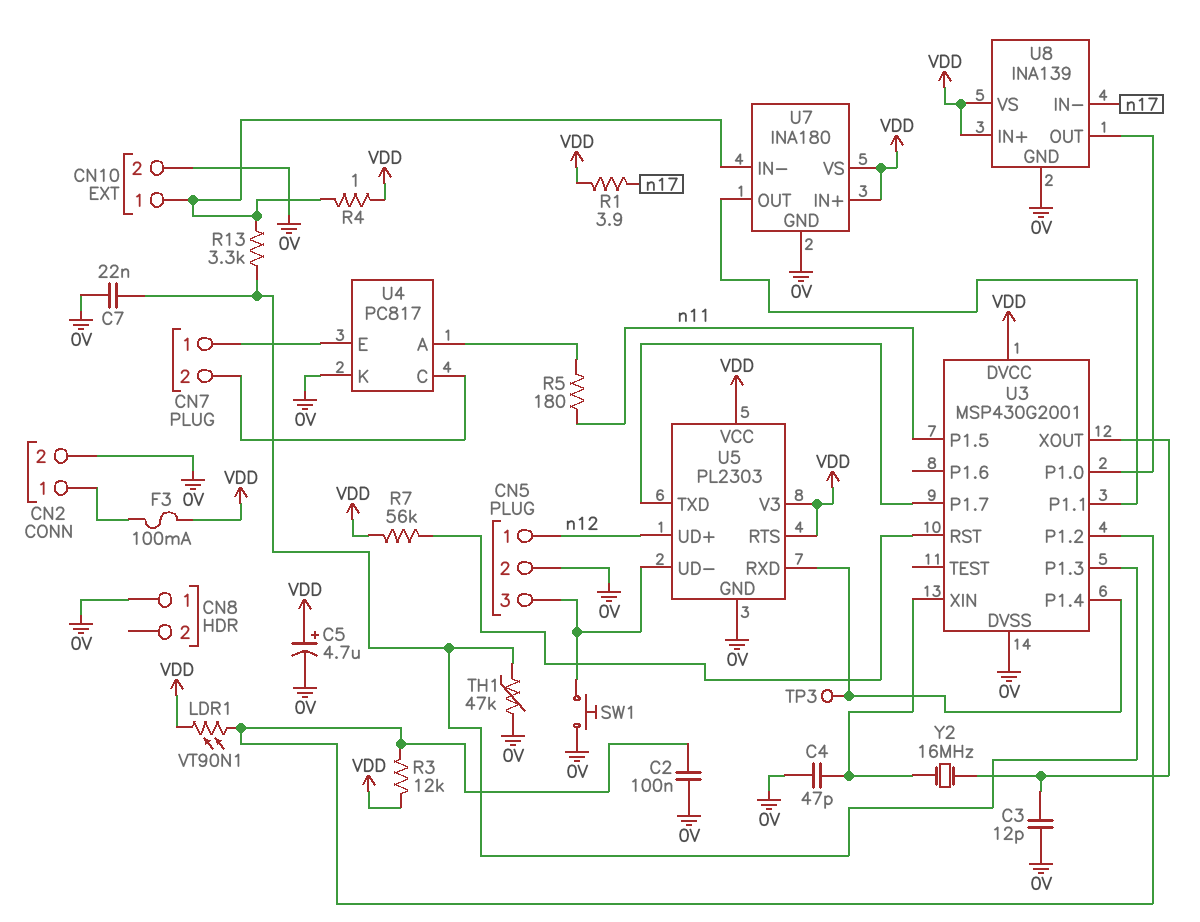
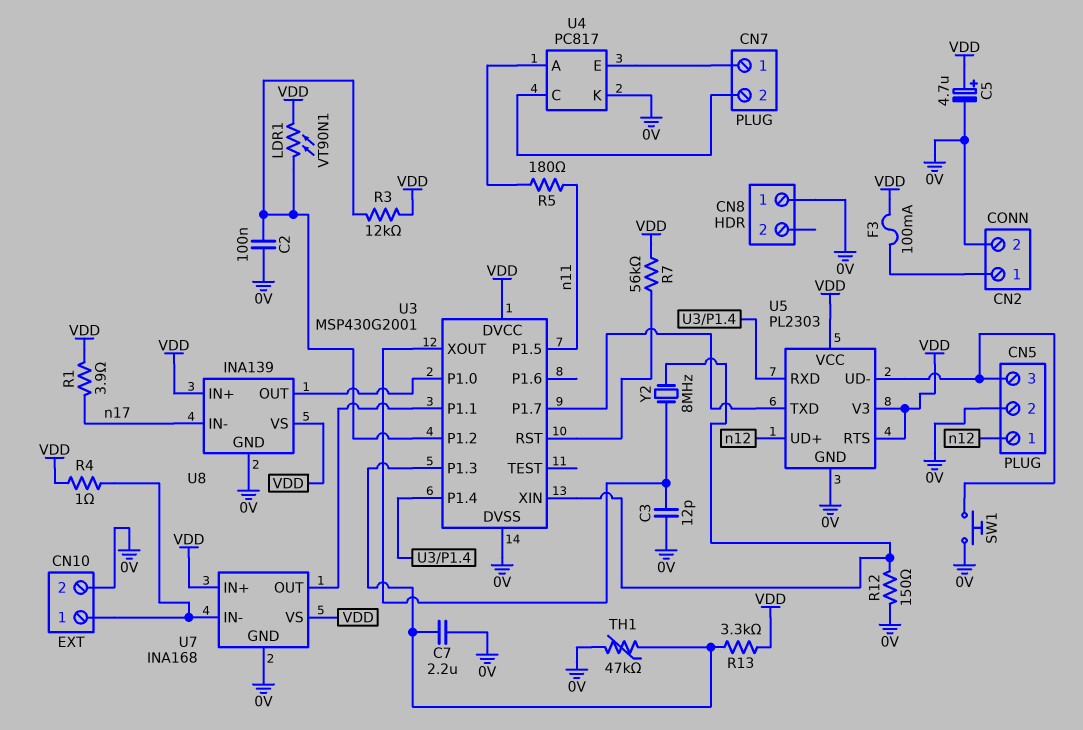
C4: 47pF (0V, U3/XIN) -> none
C7: 22nF (0V, U3/P1.3) -> 2.2uF (0V, U3/P1.3)
R12: none -> 150 (0V, U3/XIN)
R13: 3.3k (CN10/1, U3/P1.3) -> 3.3k (U3/P1.3, VDD)
TP3: test point (U3/P1.4) -> none
U7: INA180 -> INA168
Y2: 16MHz (U3/XIN, U3/XOUT) -> 8MHz (U3/XIN, U3/XOUT)

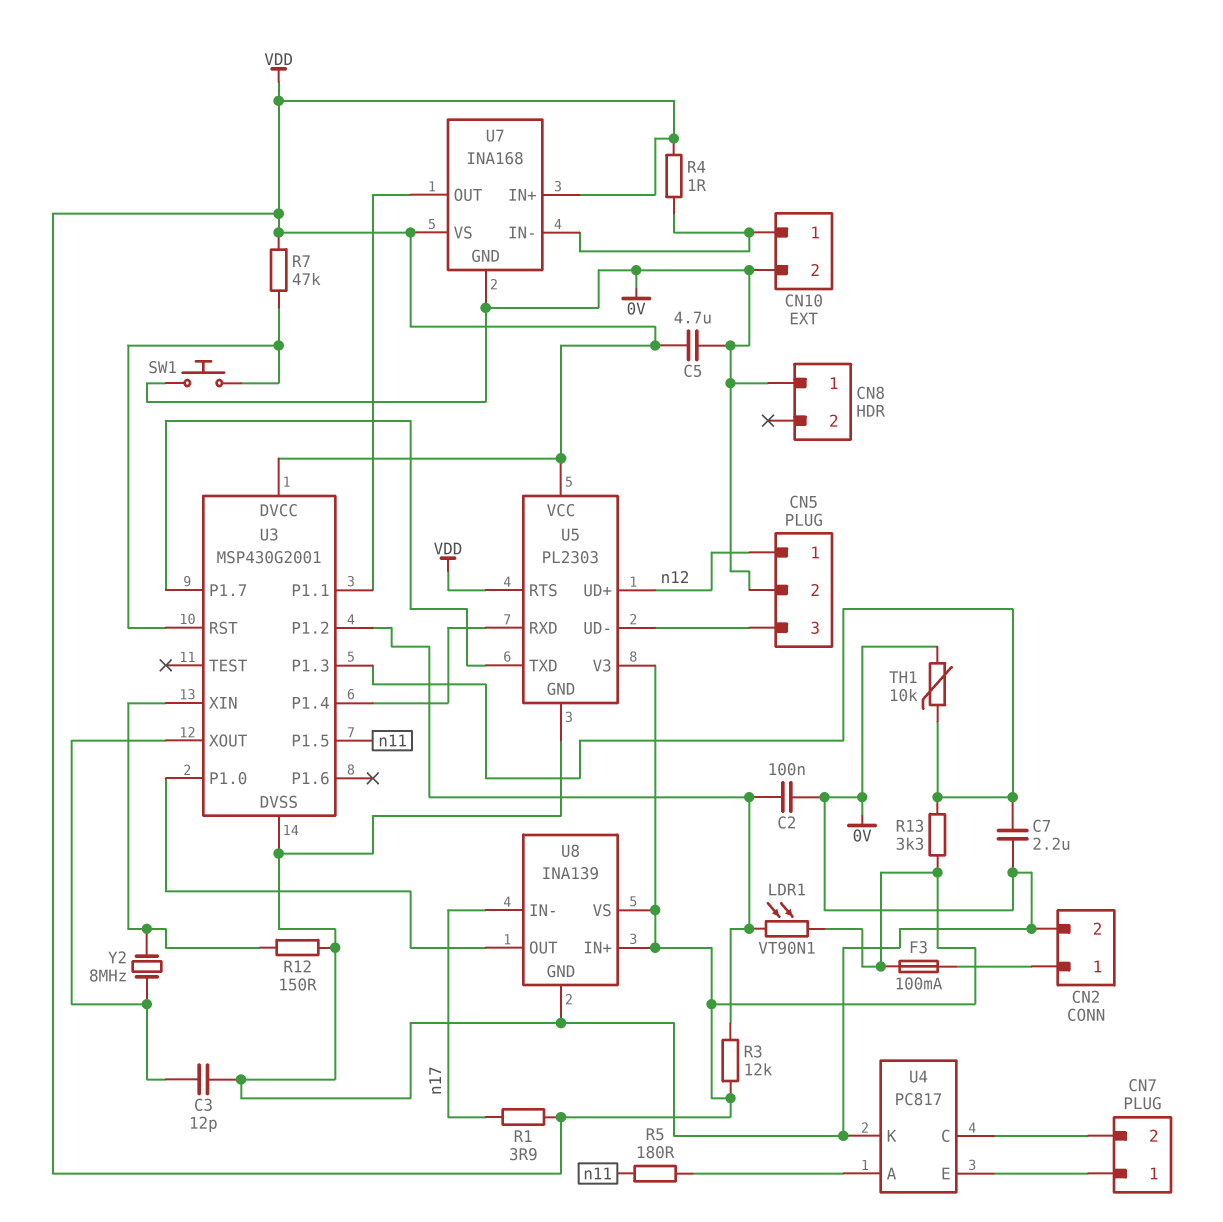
C5: 4.7uF (plus VDD, minus 0V) -> 4.7uF (0V, VDD)
R7: 56k (U3/RST, VDD) -> 47k (U3/RST, VDD)
SW1: button (0V, CN5/3) -> button (0V, U3/RST)
TH1: 47k (0V, U3/P1.3) -> 10k (0V, U3/P1.3)

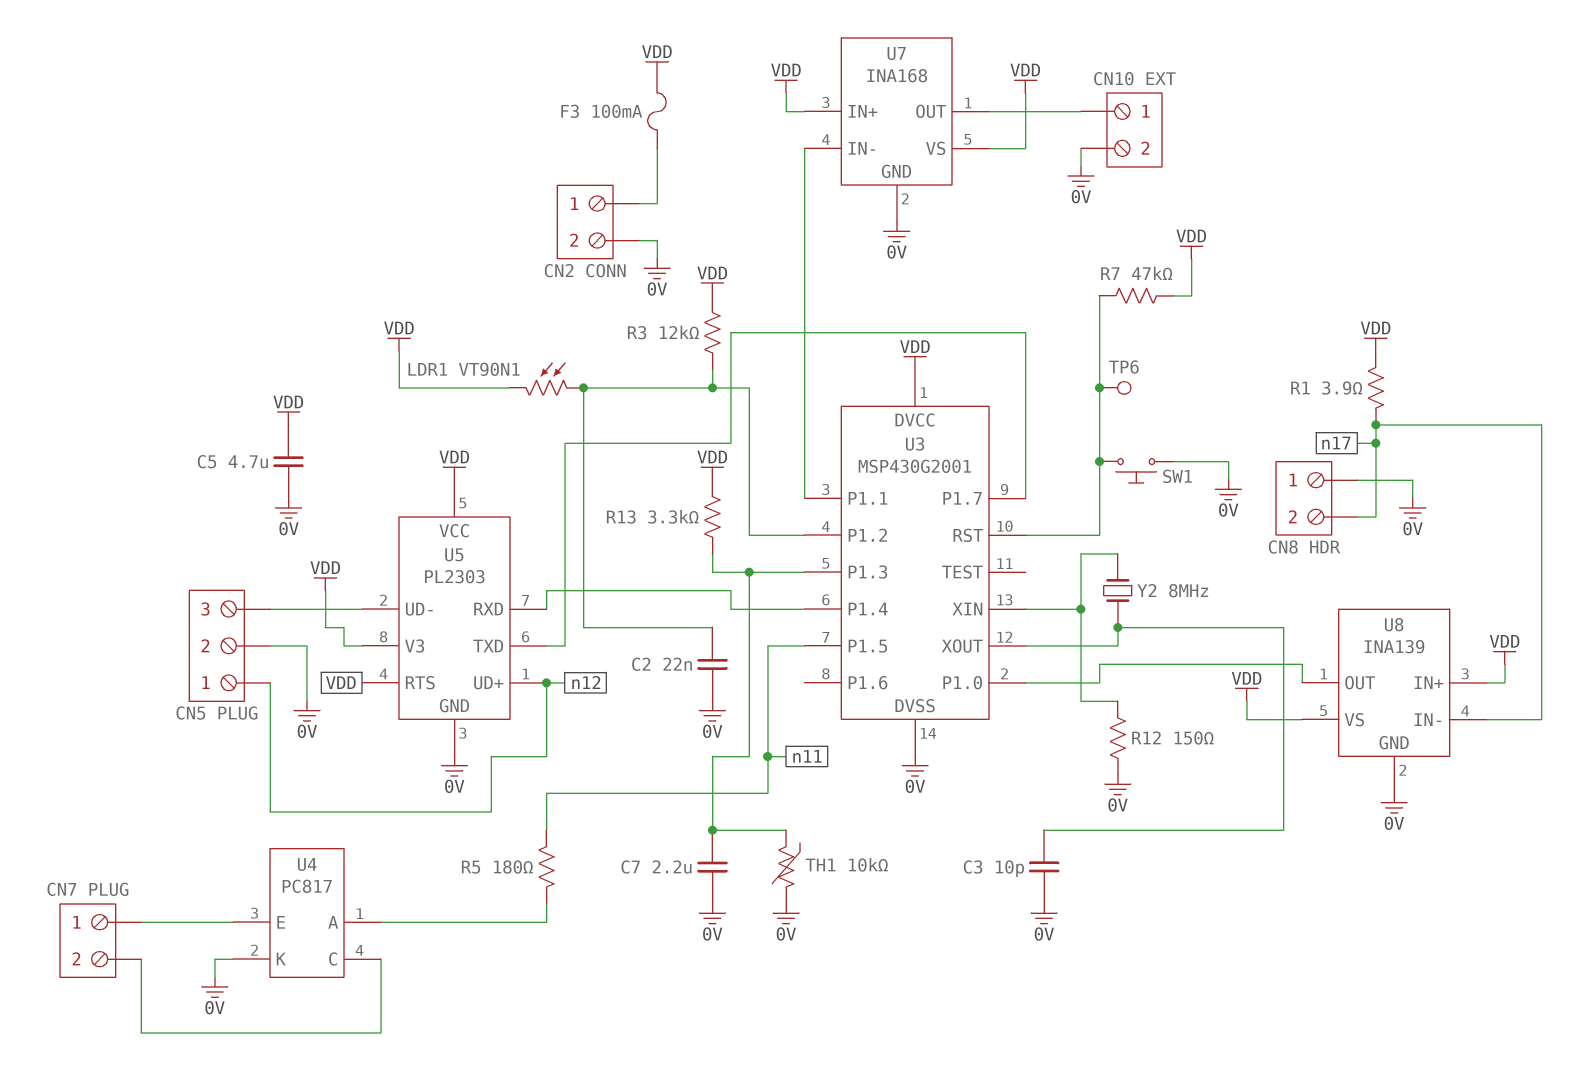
C2: 100nF (0V, U3/P1.2) -> 22nF (0V, U3/P1.2)
C3: 12pF (0V, U3/XOUT) -> 10pF (0V, U3/XOUT)
CN8 pin 2: none -> n17
R4: 1 (CN10/1, VDD) -> none
TP6: none -> test point (U3/RST)
U7 pin IN-: CN10/1 -> U3/P1.1
U7 pin OUT: U3/P1.1 -> CN10/1

